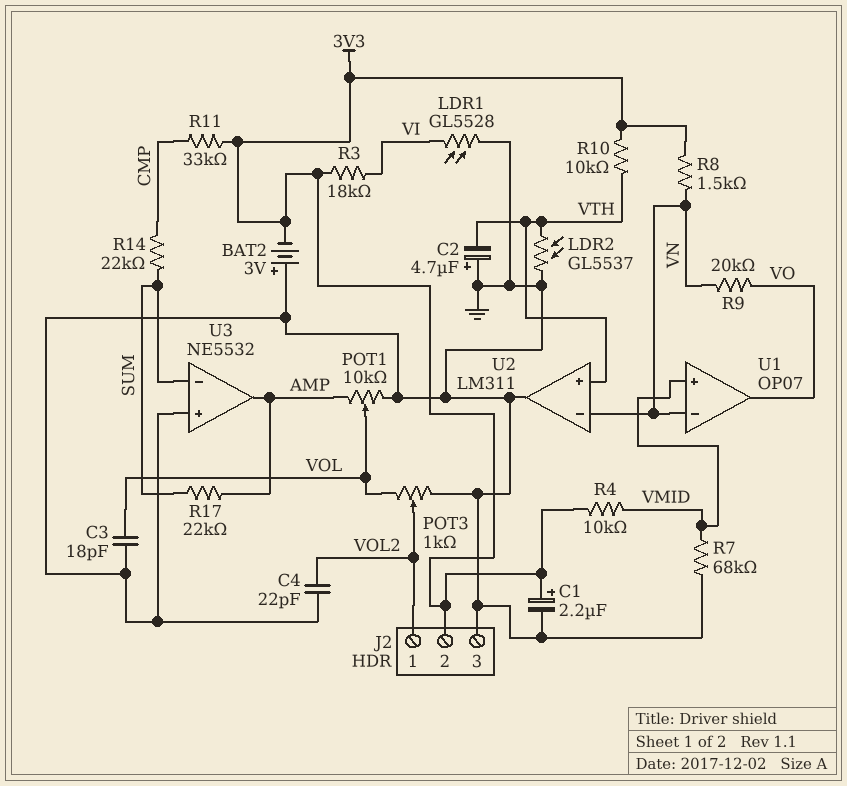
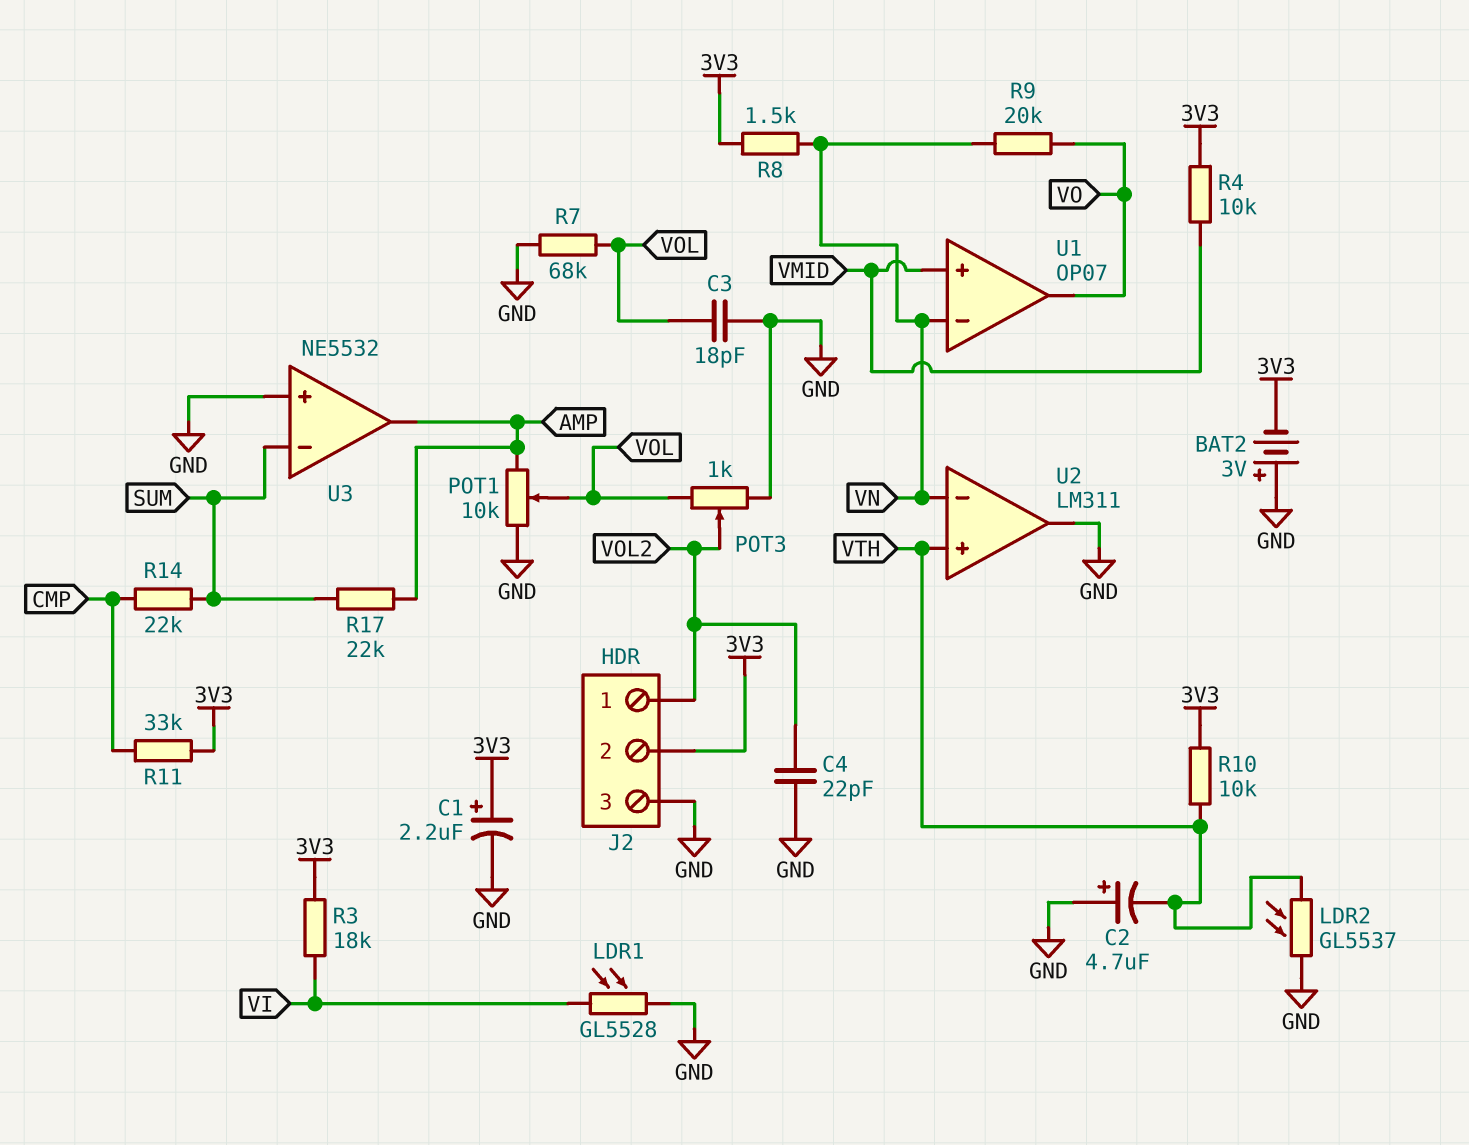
R7: 68k (GND, VMID) -> 68k (GND, VOL)

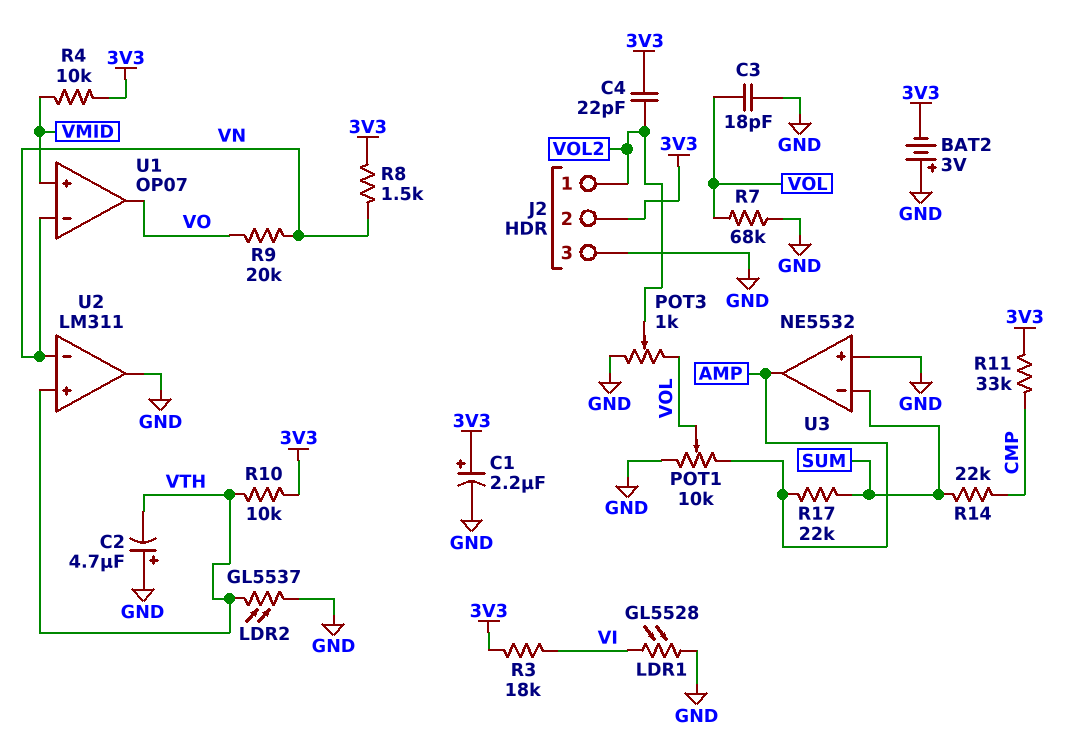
C4: 22pF (GND, VOL2) -> 22pF (3V3, VOL2)

